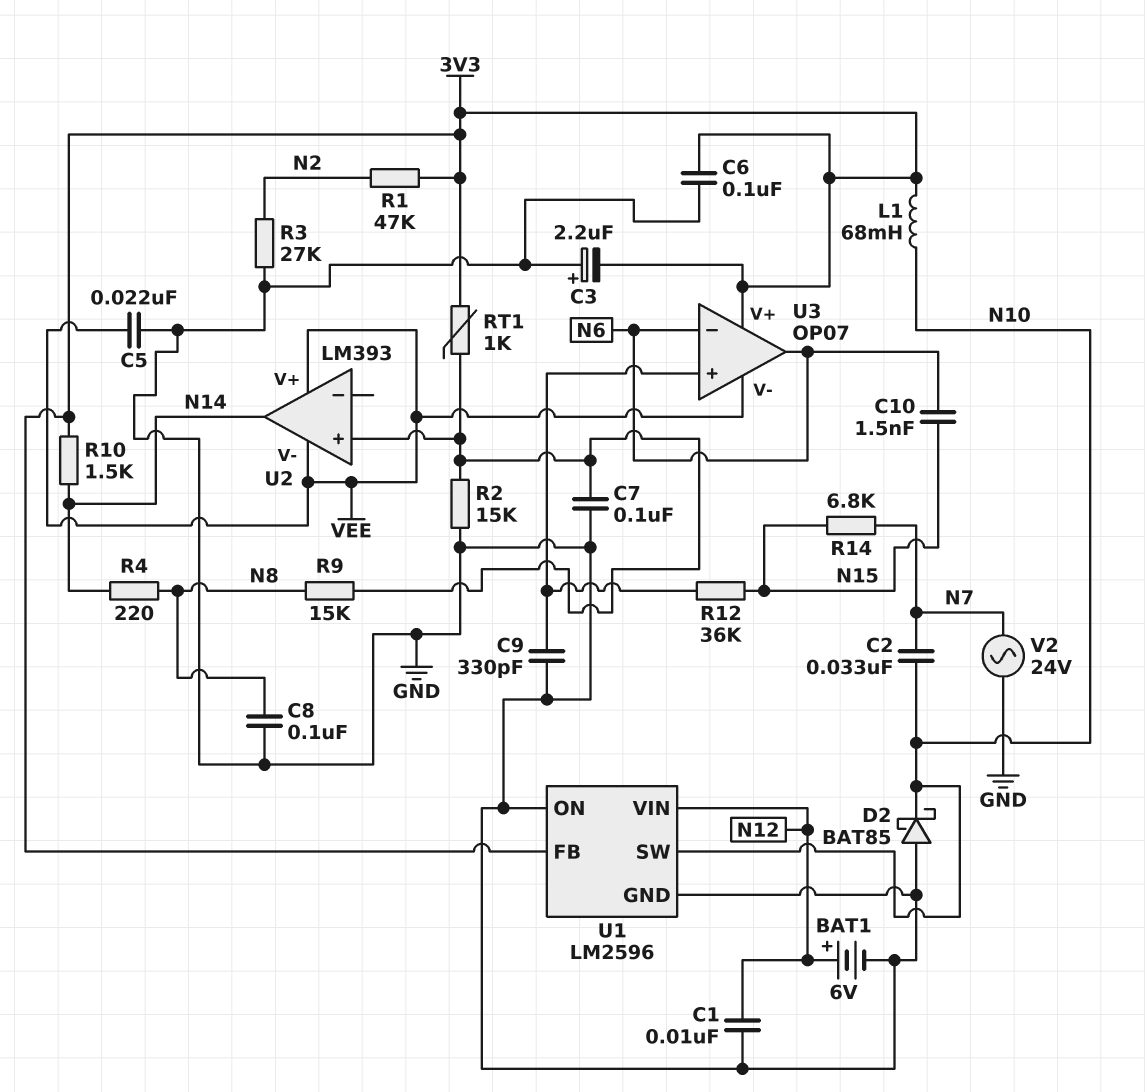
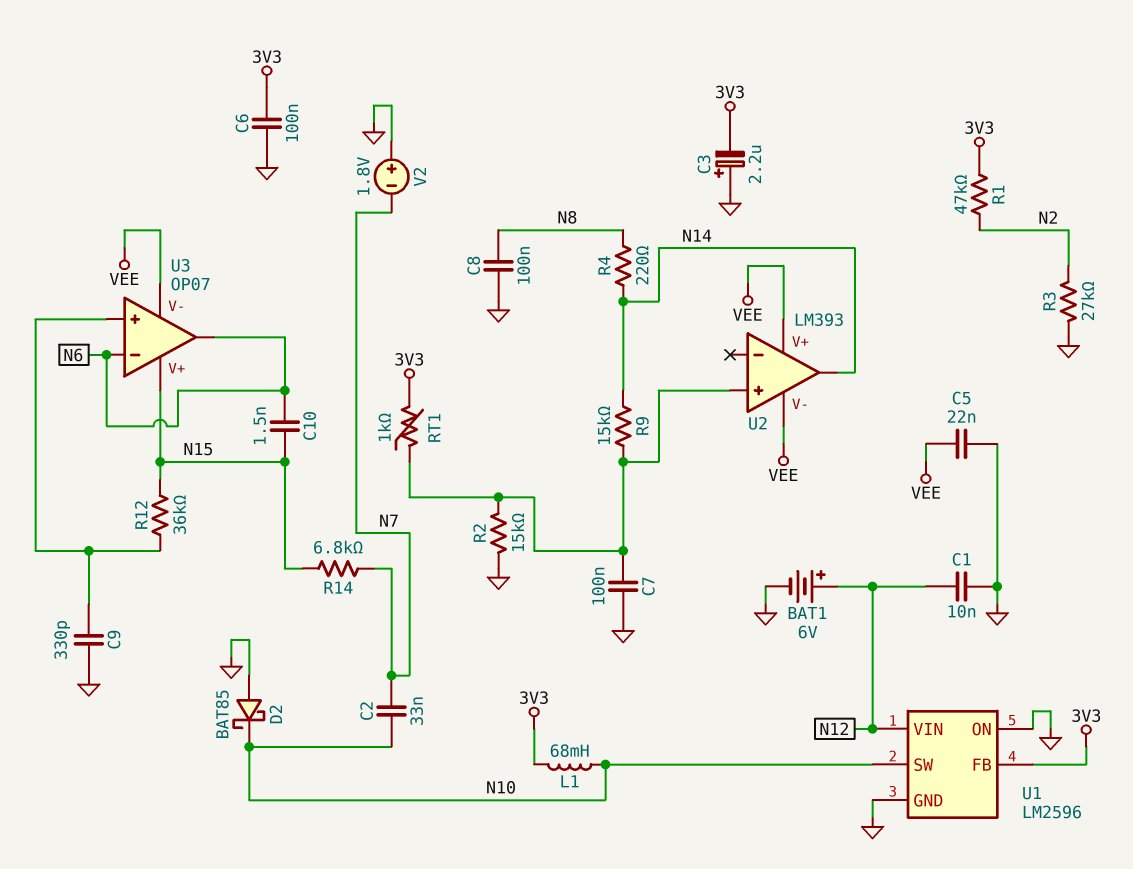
R9: 15k (N8, U2/in+) -> 15k (N14, U2/in+)
R10: 1.5k (3V3, N14) -> none
U3 pin V+: 3V3 -> N15
V2: AC 24V (GND, N7) -> 1.8V (plus GND, minus N7)

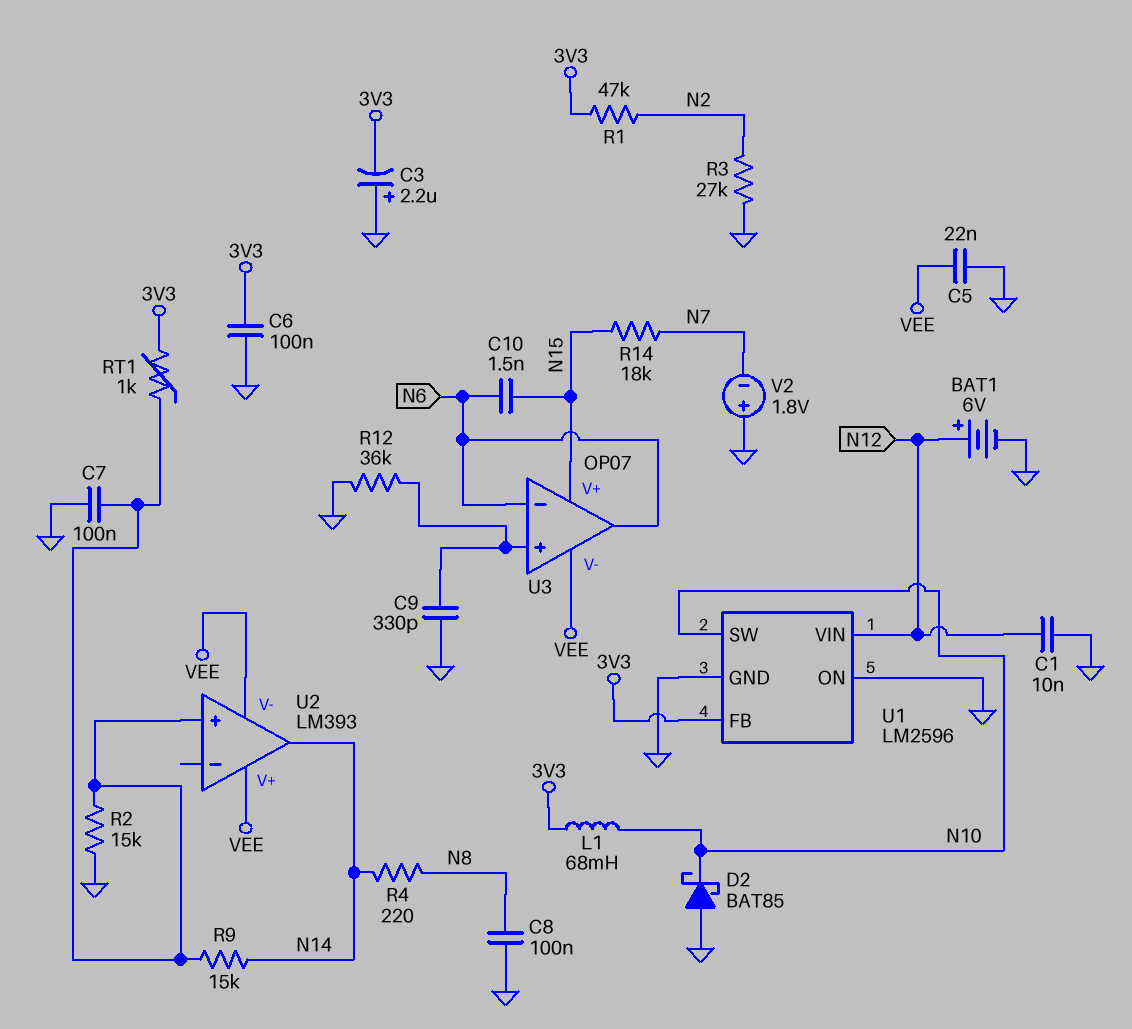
C2: 33nF (N7, N10) -> none
R12: 36k (N15, U3/in+) -> 36k (GND, U3/in+)
R14: 6.8k (N7, N15) -> 18k (N7, N15)

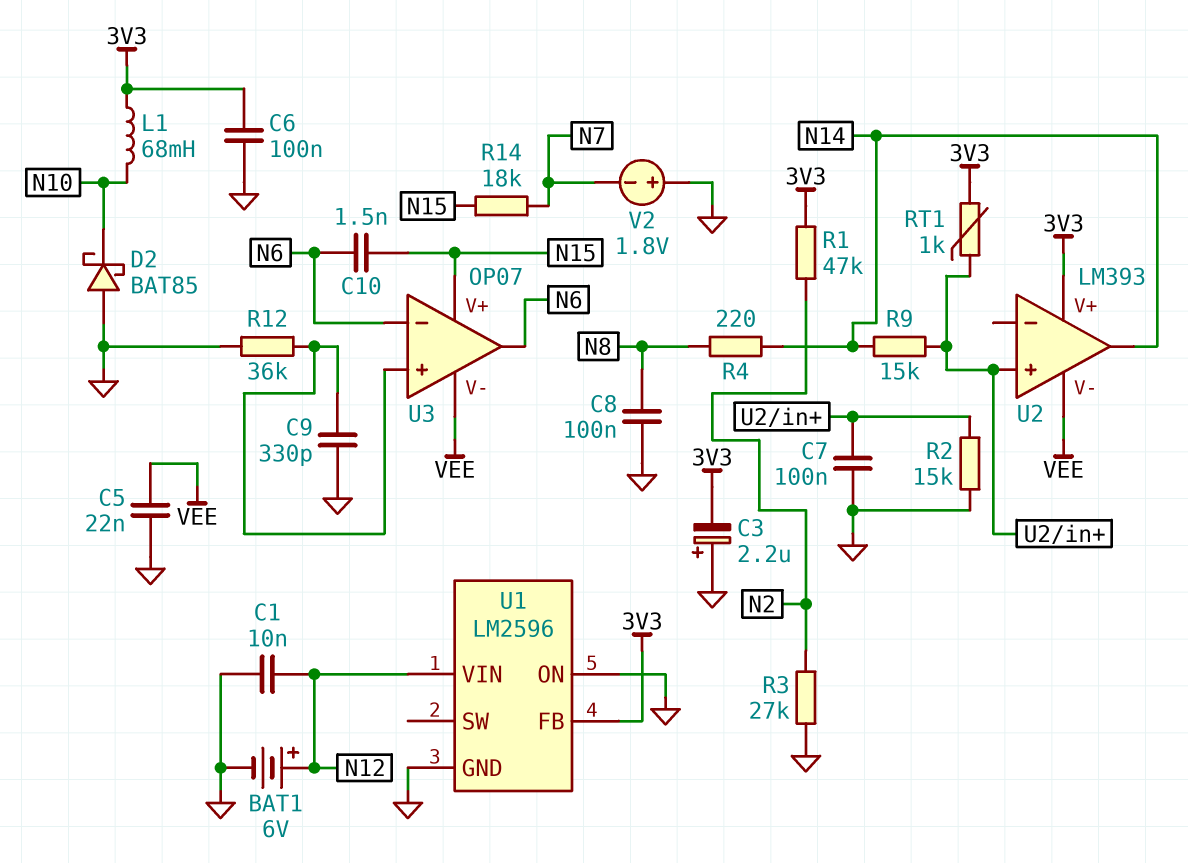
U1 pin SW: N10 -> none
U2 pin V+: VEE -> 3V3

